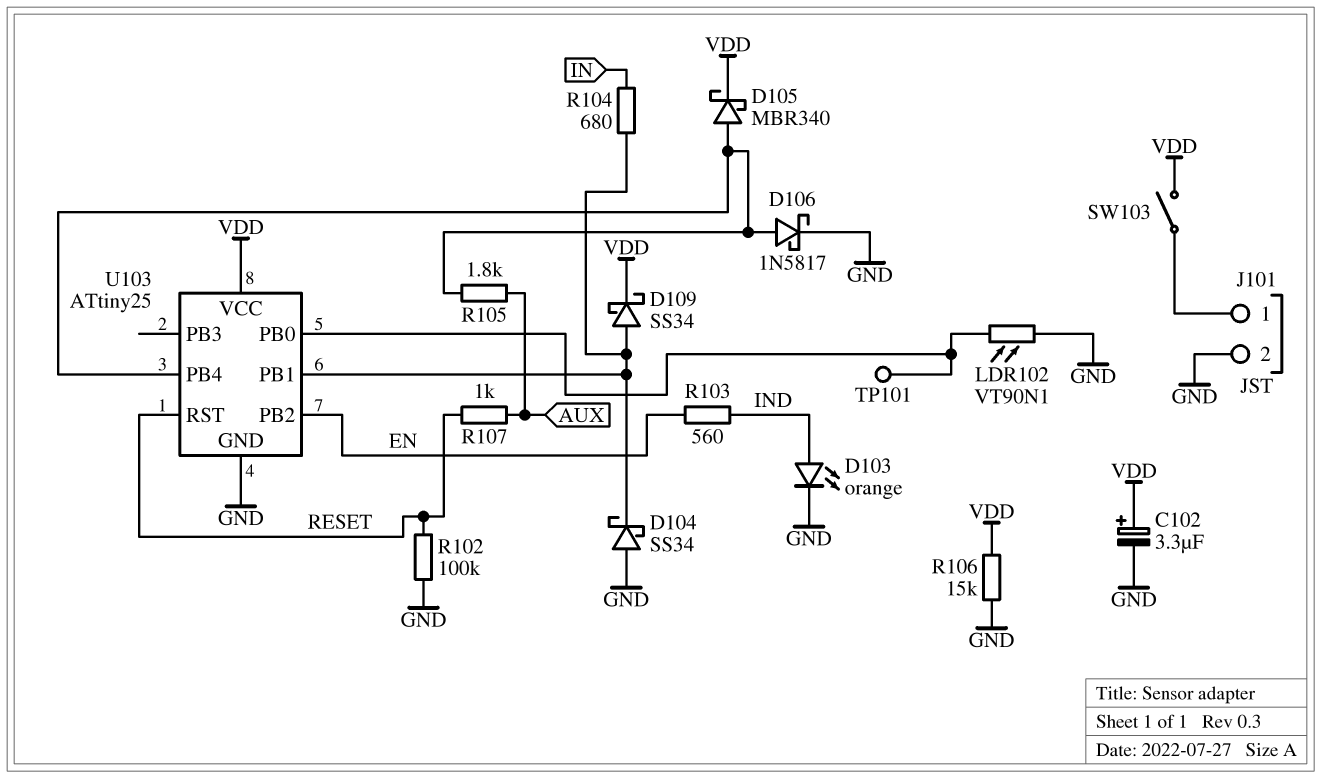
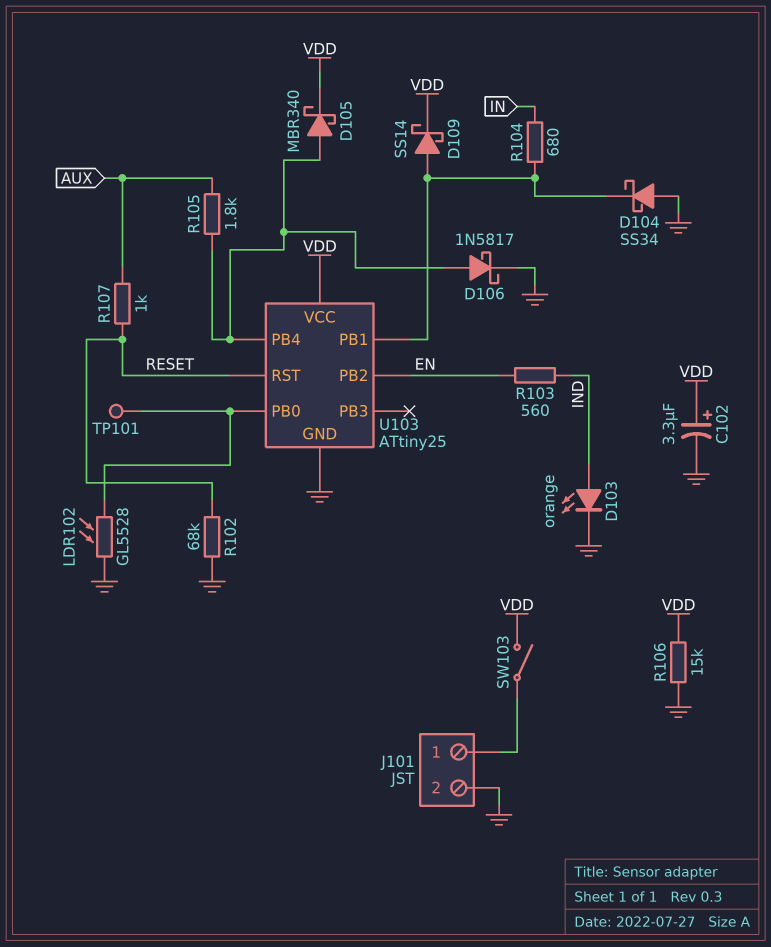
D109: schottky SS34 (A U103/PB1, K VDD) -> schottky SS14 (A U103/PB1, K VDD)
LDR102: VT90N1 (GND, U103/PB0) -> GL5528 (GND, U103/PB0)
R102: 100k (GND, RESET) -> 68k (GND, RESET)

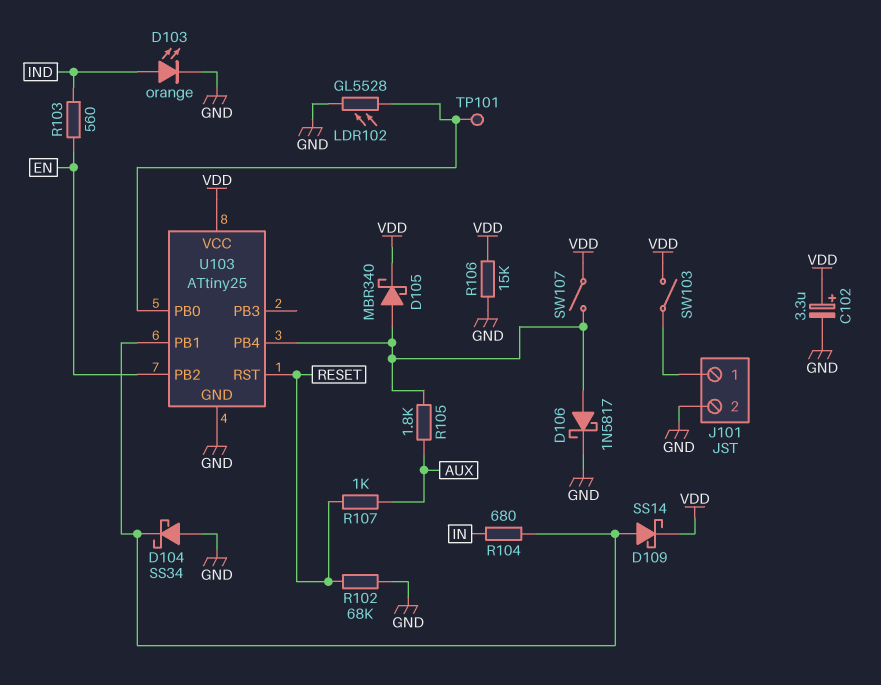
SW107: none -> switch (U103/PB4, VDD)

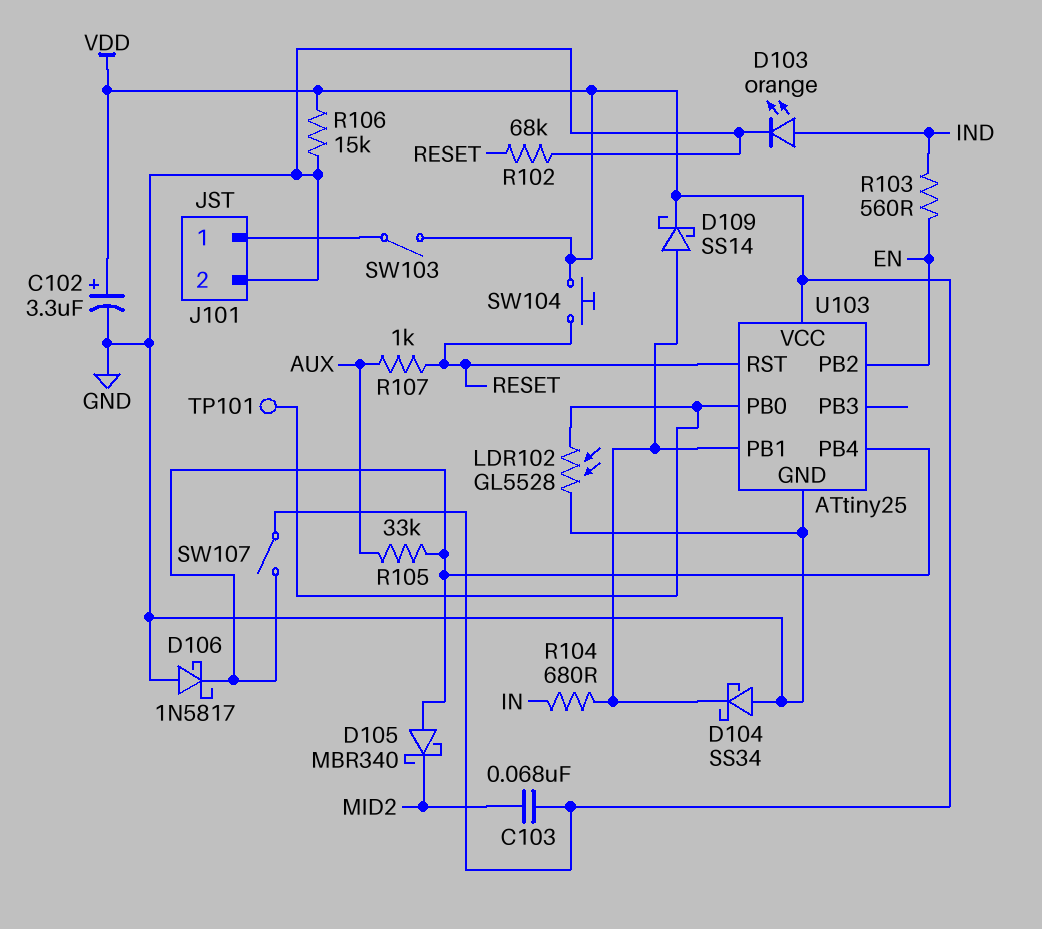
C103: none -> 68nF (MID2, VDD)
D105: schottky MBR340 (A U103/PB4, K VDD) -> schottky MBR340 (A U103/PB4, K MID2)
D106: schottky 1N5817 (A U103/PB4, K GND) -> schottky 1N5817 (A GND, K U103/PB4)
R105: 1.8k (AUX, U103/PB4) -> 33k (AUX, U103/PB4)
SW104: none -> button (RESET, VDD)

